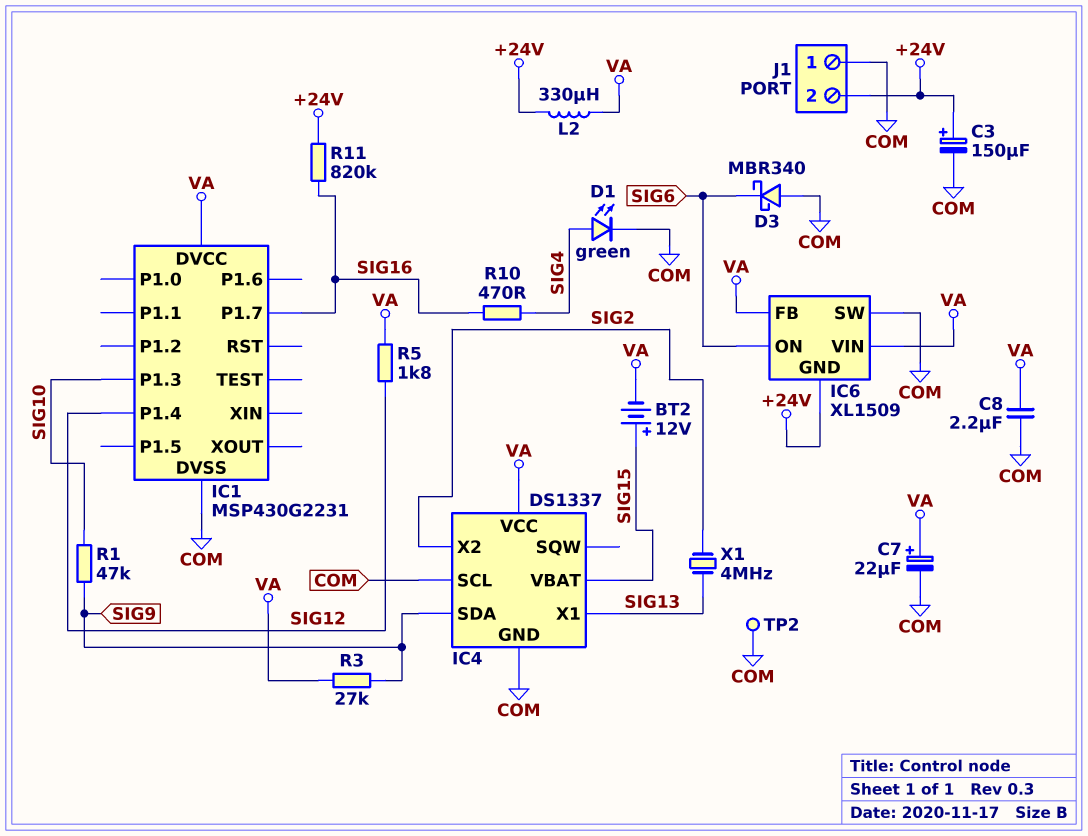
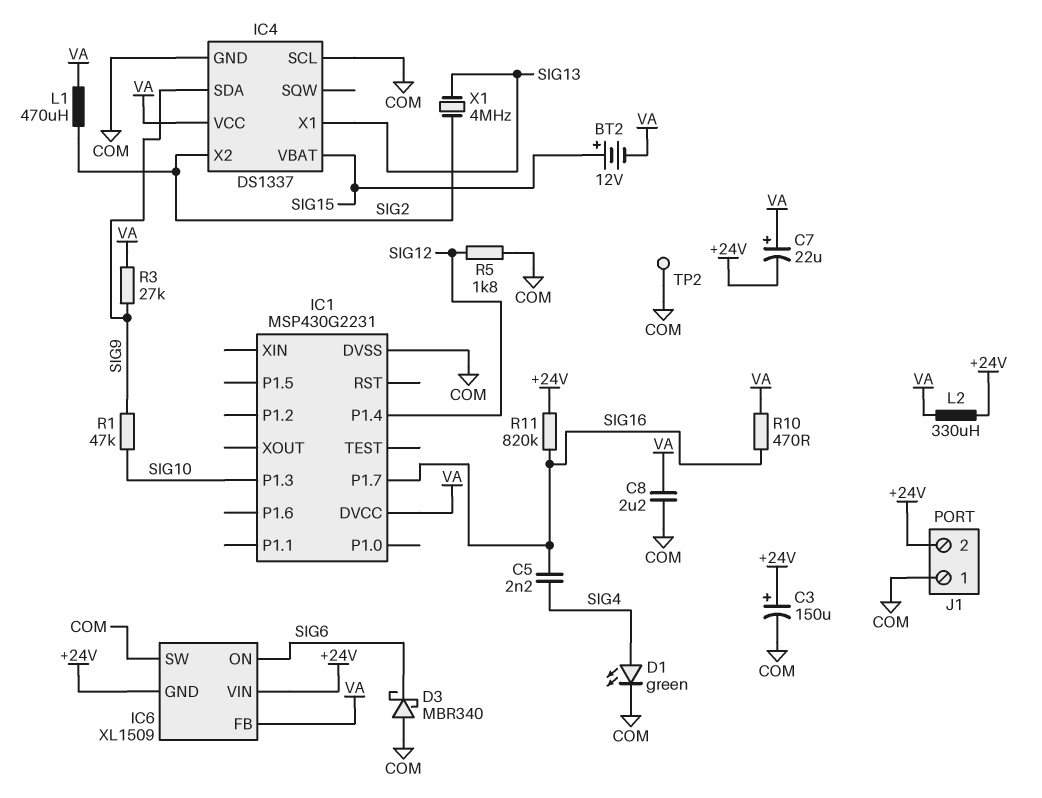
C5: none -> 2.2nF (SIG4, SIG16)
C7: 22uF (plus VA, minus COM) -> 22uF (plus VA, minus +24V)
IC6 pin VIN: VA -> +24V
L1: none -> 470uH (SIG2, VA)
R5: 1.8k (SIG12, VA) -> 1.8k (COM, SIG12)
R10: 470 (SIG4, SIG16) -> 470 (SIG16, VA)

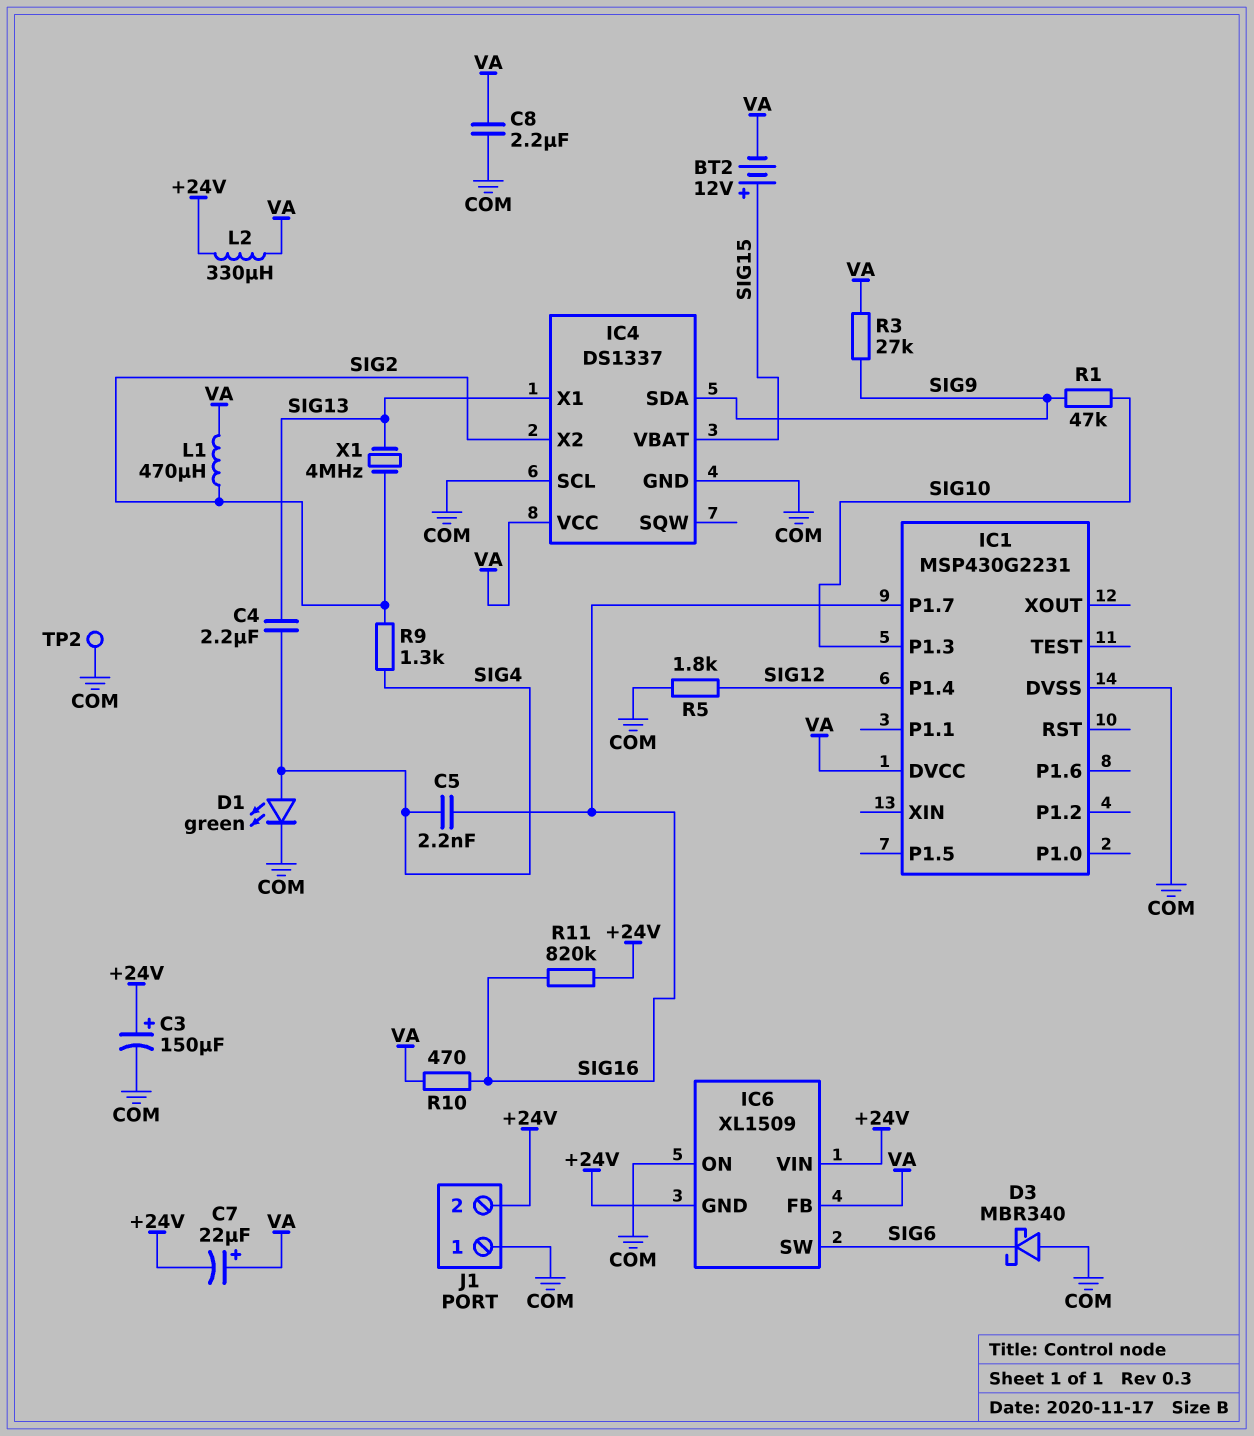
C4: none -> 2.2uF (SIG4, SIG13)
IC6 pin ON: SIG6 -> COM
IC6 pin SW: COM -> SIG6
R9: none -> 1.3k (SIG2, SIG4)

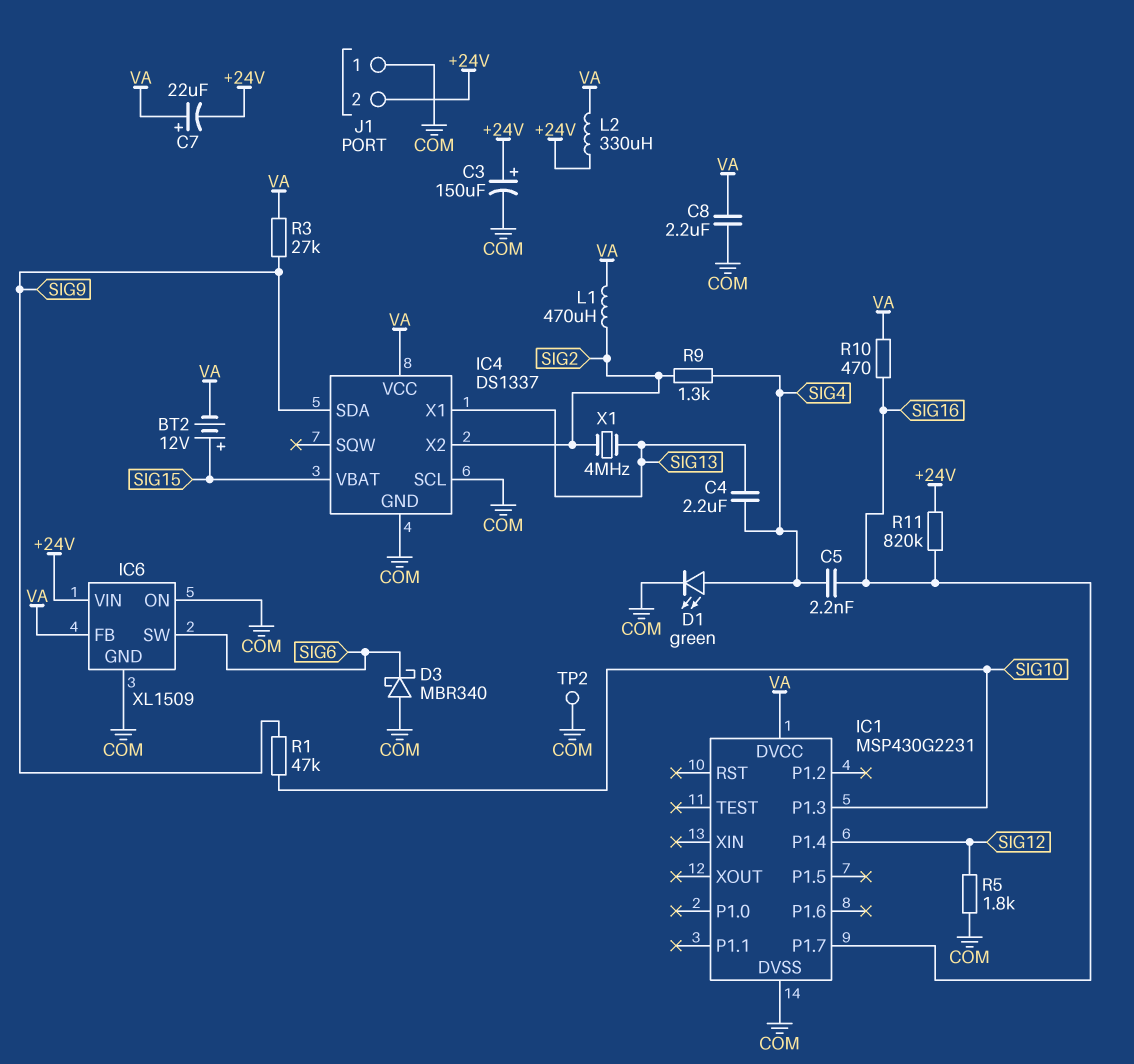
IC6 pin GND: +24V -> COM

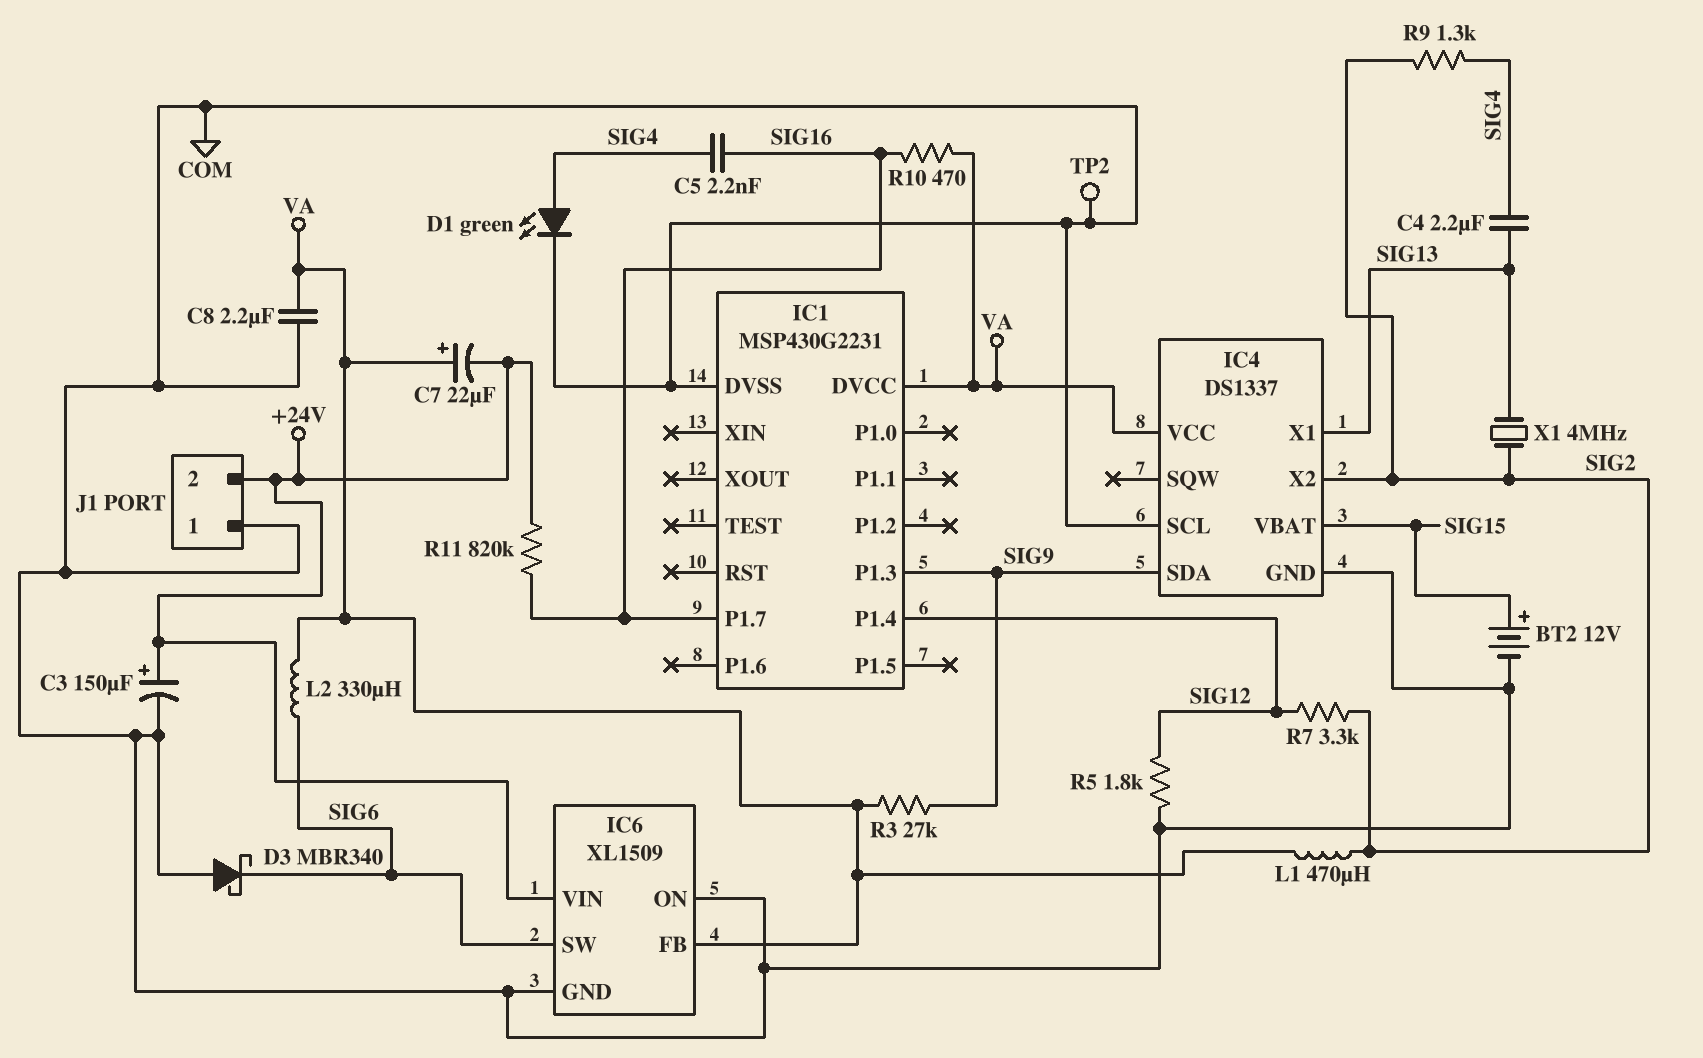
BT2: 12V (plus SIG15, minus VA) -> 12V (plus SIG15, minus COM)
IC1 pin P1.3: SIG10 -> SIG9
L2: 330uH (+24V, VA) -> 330uH (SIG6, VA)
R1: 47k (SIG9, SIG10) -> none
R7: none -> 3.3k (SIG2, SIG12)

